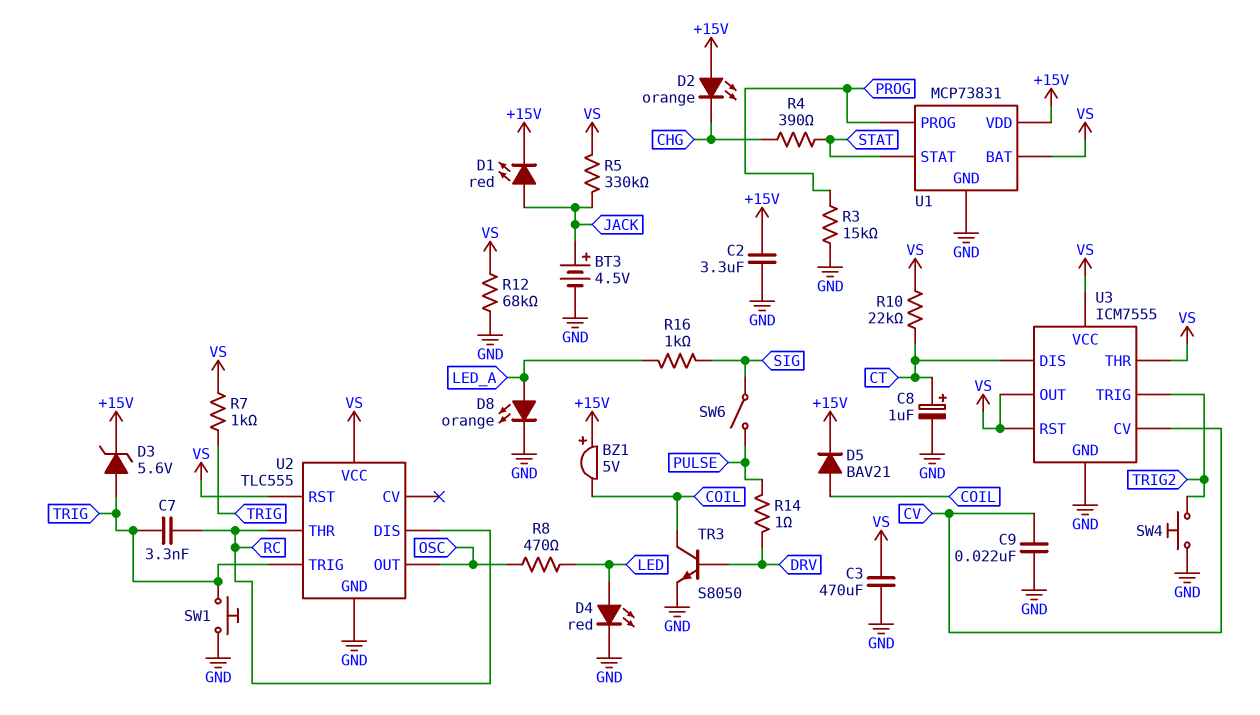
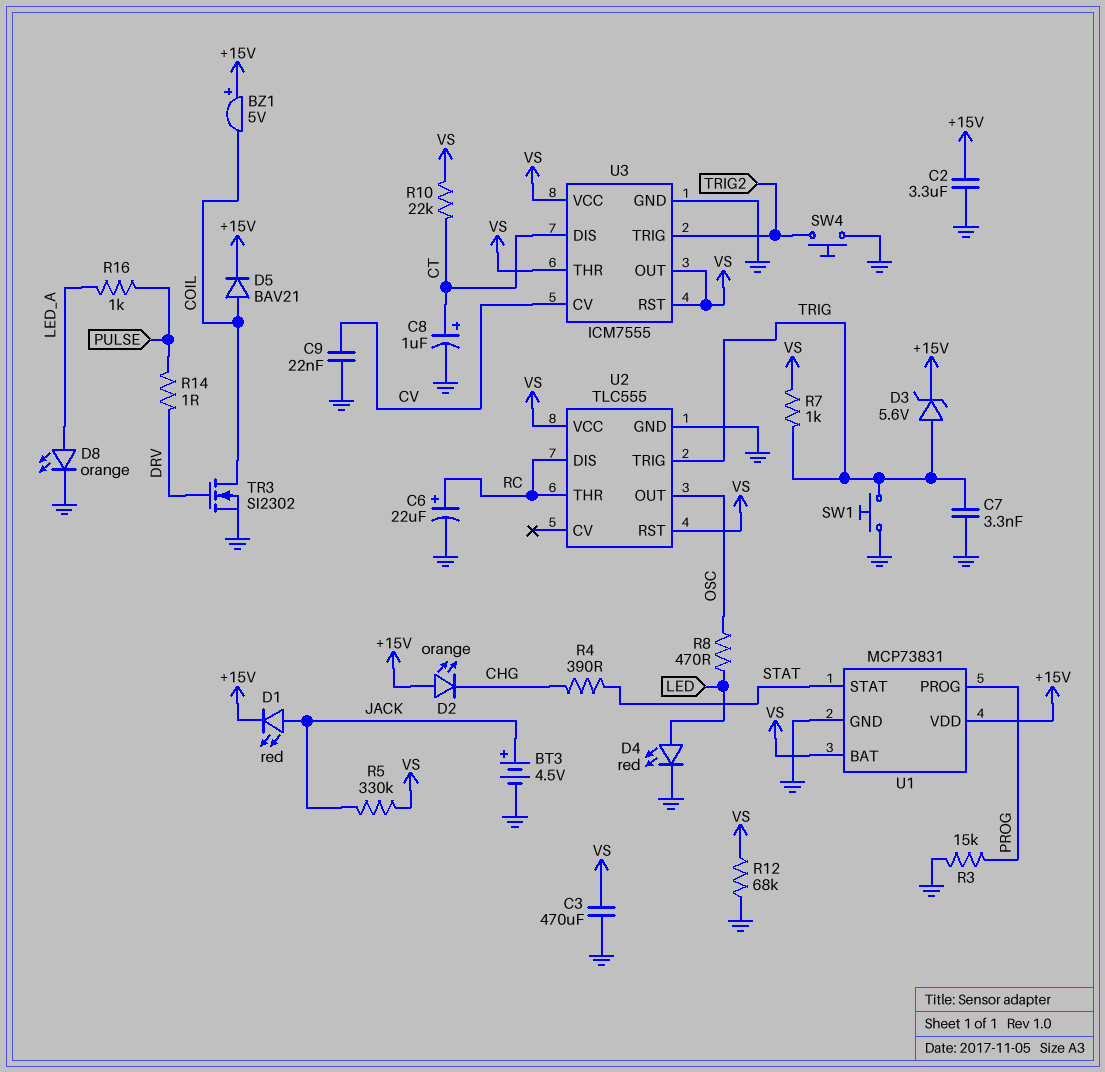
C6: none -> 22uF (plus RC, minus GND)
C7: 3.3nF (RC, TRIG) -> 3.3nF (GND, TRIG)
R16: 1k (LED_A, SIG) -> 1k (LED_A, PULSE)
SW6: switch (PULSE, SIG) -> none
TR3: NPN S8050 (B DRV, C COIL, E GND) -> NMOS SI2302 (G DRV, D COIL, S GND)

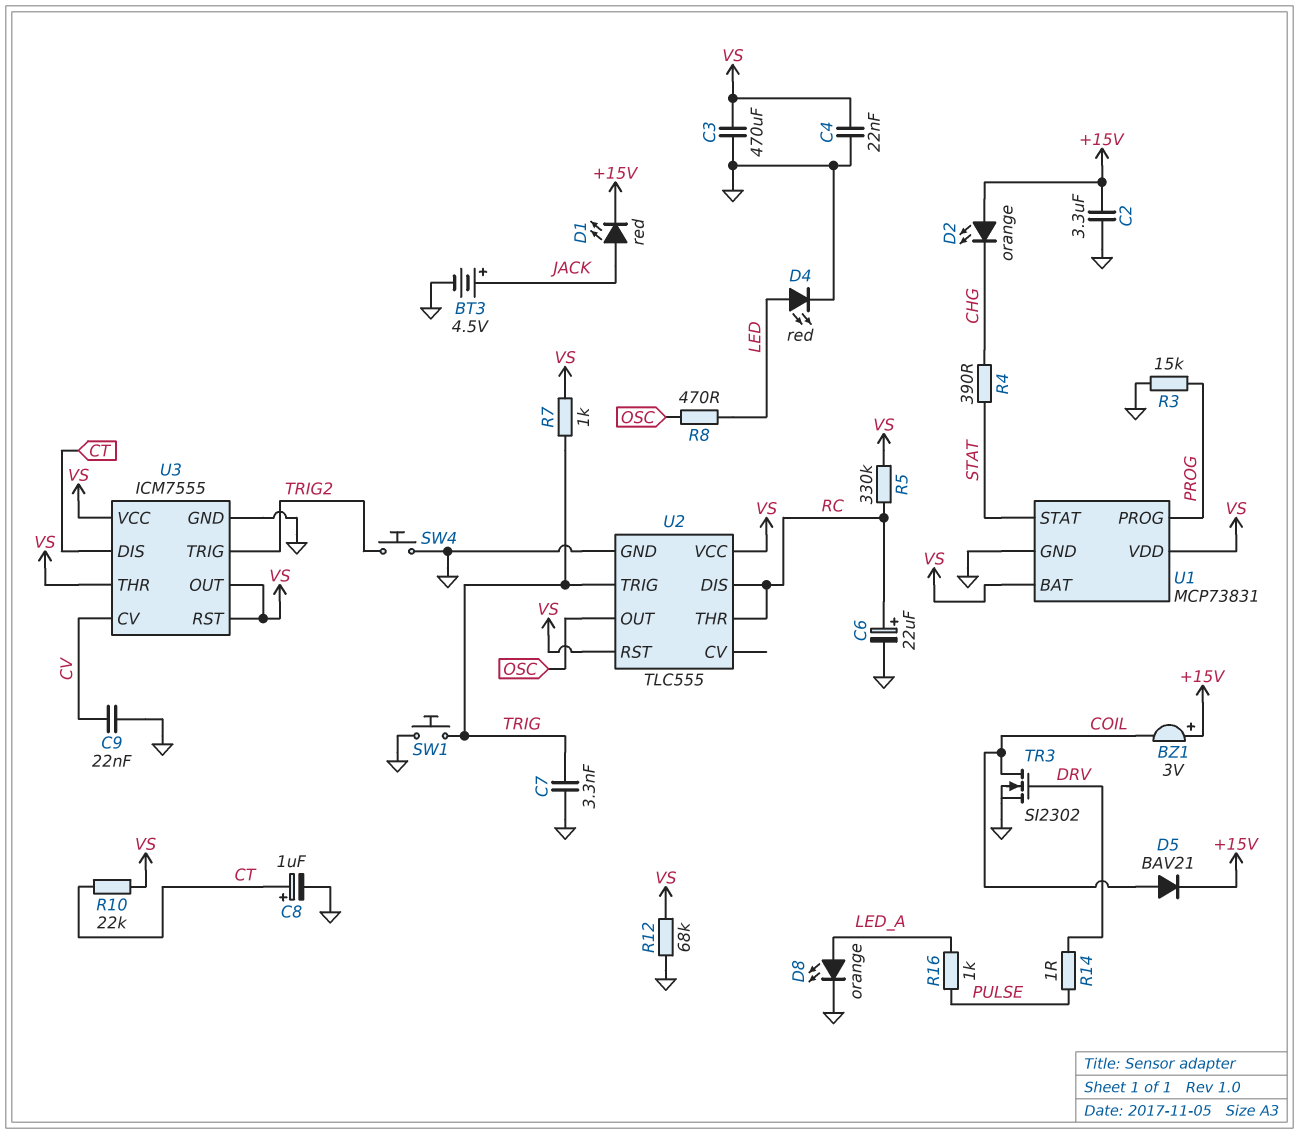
BZ1: buzzer 5V (plus +15V, minus COIL) -> buzzer 3V (plus +15V, minus COIL)
C4: none -> 22nF (GND, VS)
D3: zener 5.6V (A TRIG, K +15V) -> none
R5: 330k (JACK, VS) -> 330k (RC, VS)
U1 pin VDD: +15V -> VS

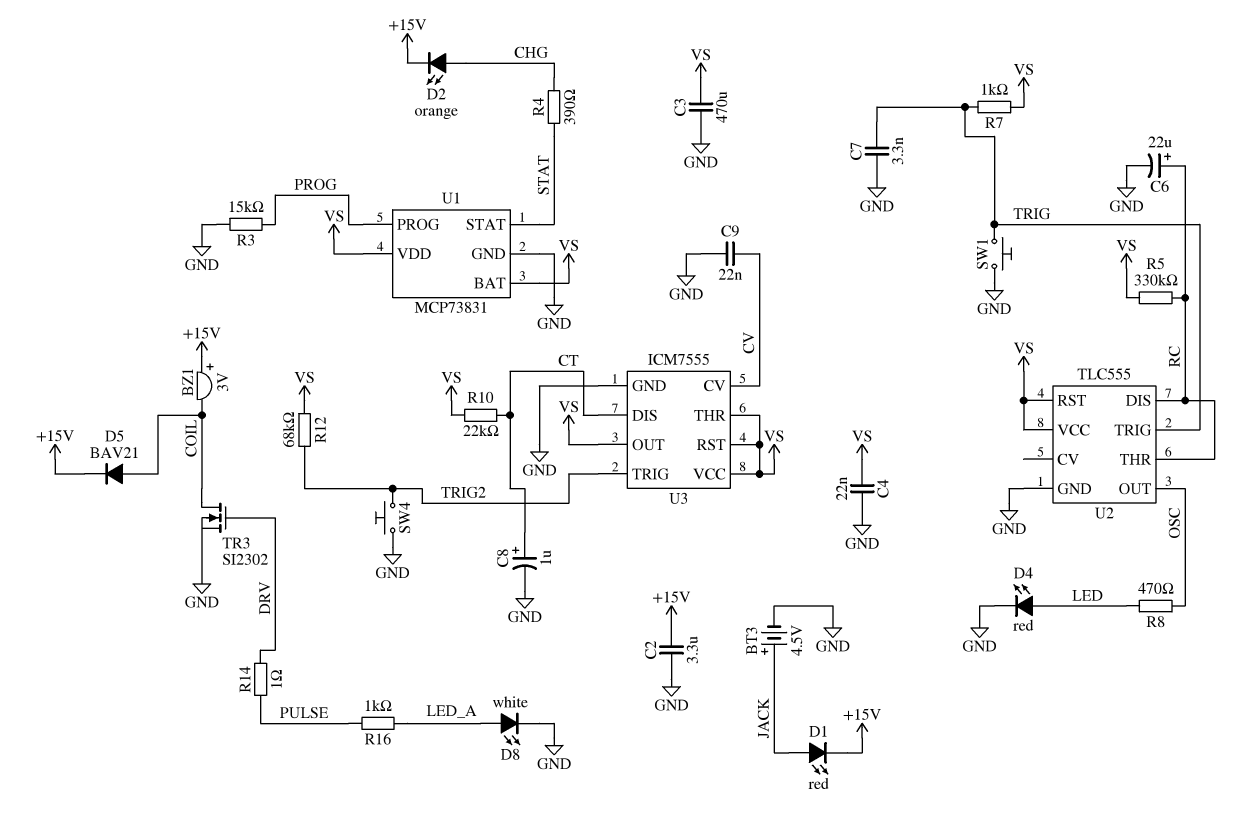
D2: LED orange (A +15V, K CHG) -> LED orange (A CHG, K +15V)
D8: LED orange (A LED_A, K GND) -> LED white (A LED_A, K GND)
R12: 68k (GND, VS) -> 68k (TRIG2, VS)

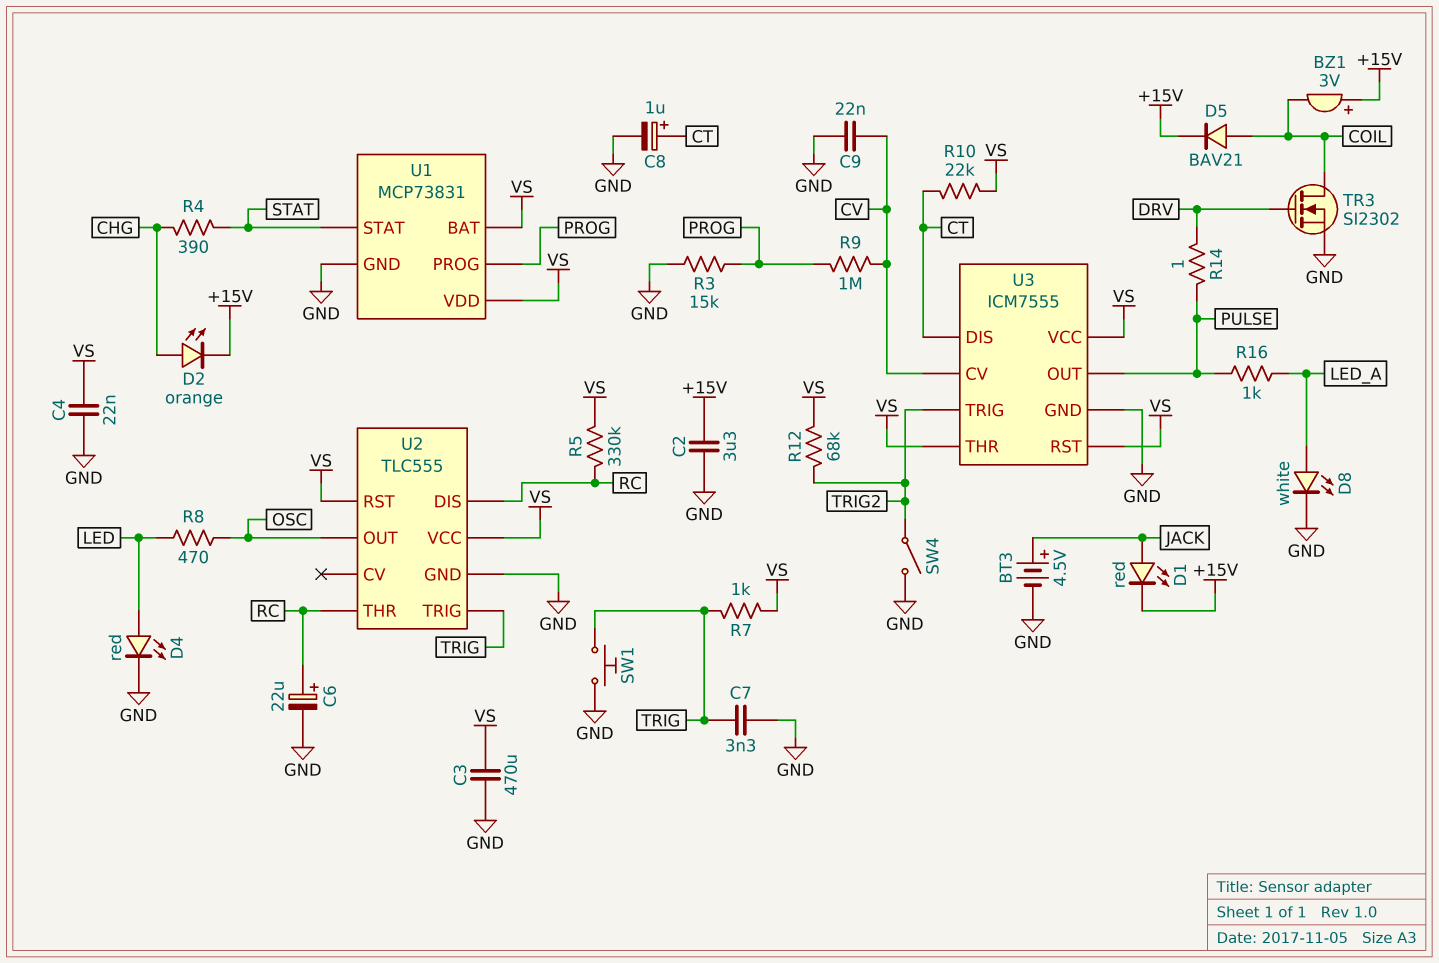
R9: none -> 1M (CV, PROG)
SW4: button (GND, TRIG2) -> switch (GND, TRIG2)
U3 pin OUT: VS -> PULSE

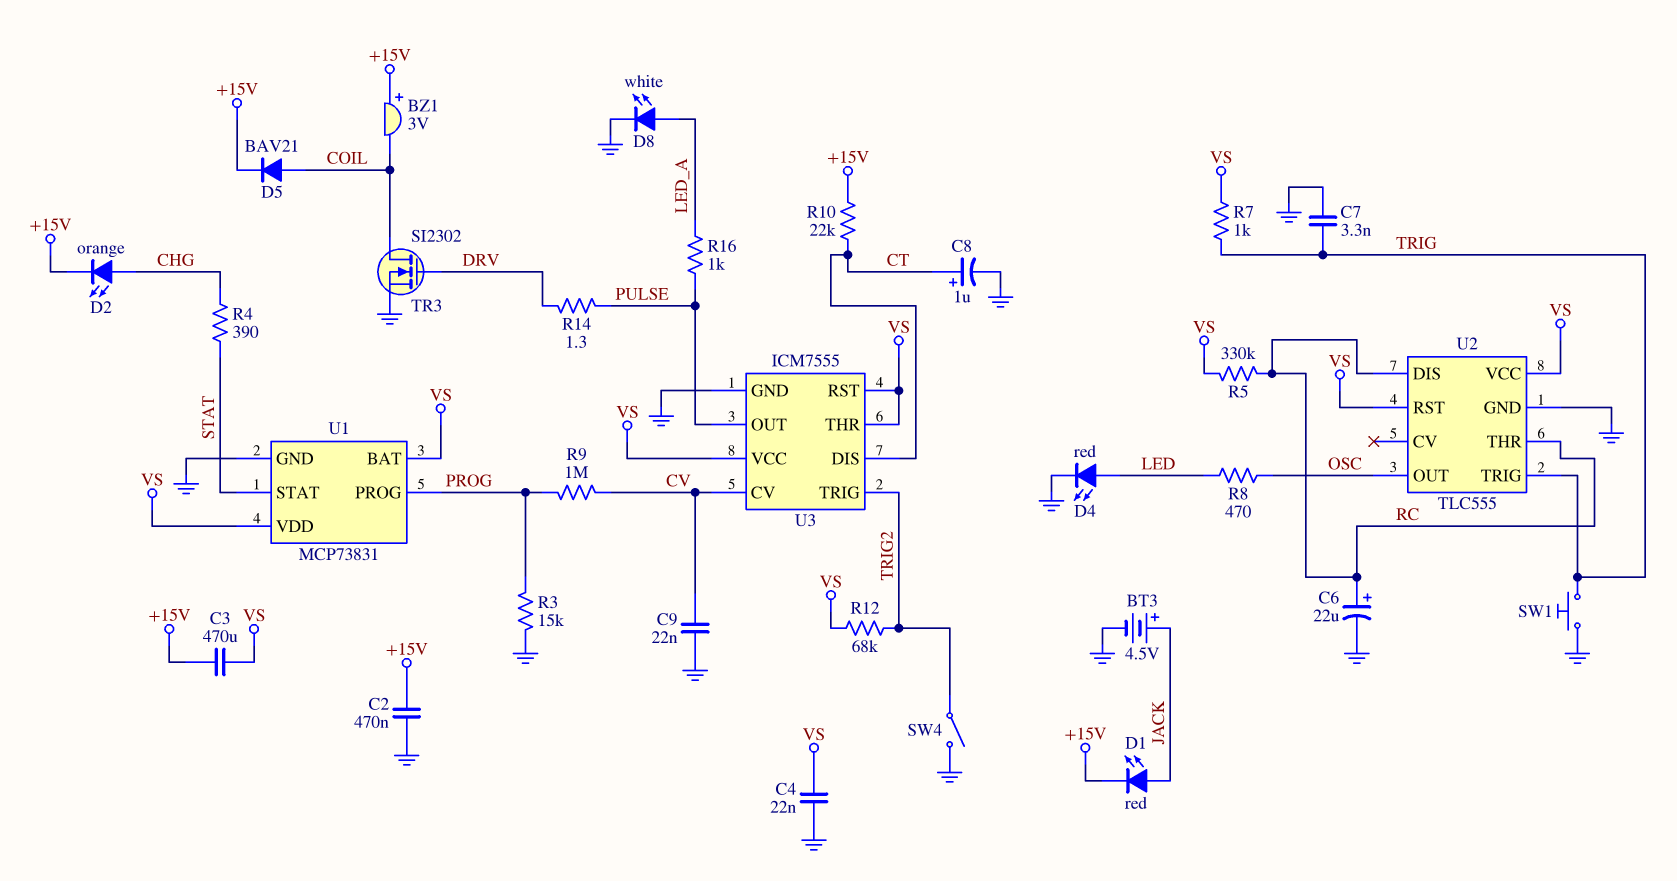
C2: 3.3uF (+15V, GND) -> 470nF (+15V, GND)
C3: 470uF (GND, VS) -> 470uF (+15V, VS)
R10: 22k (CT, VS) -> 22k (+15V, CT)
R14: 1 (DRV, PULSE) -> 1.3 (DRV, PULSE)

